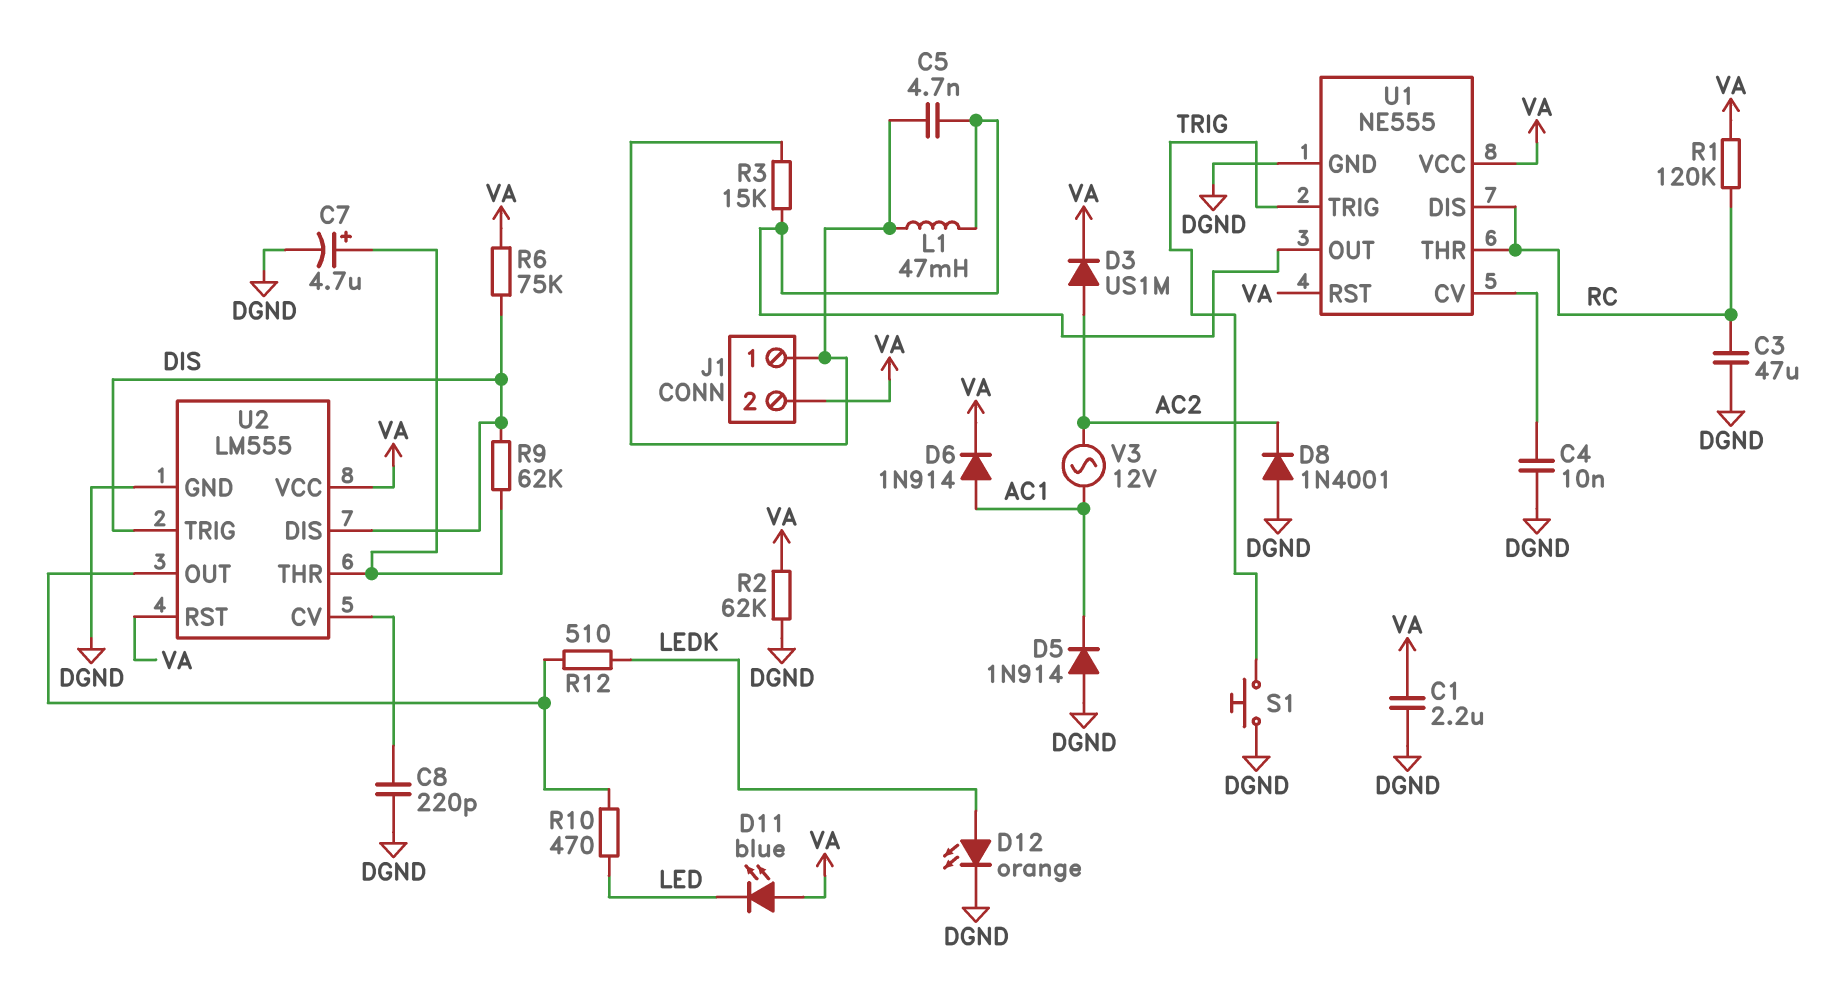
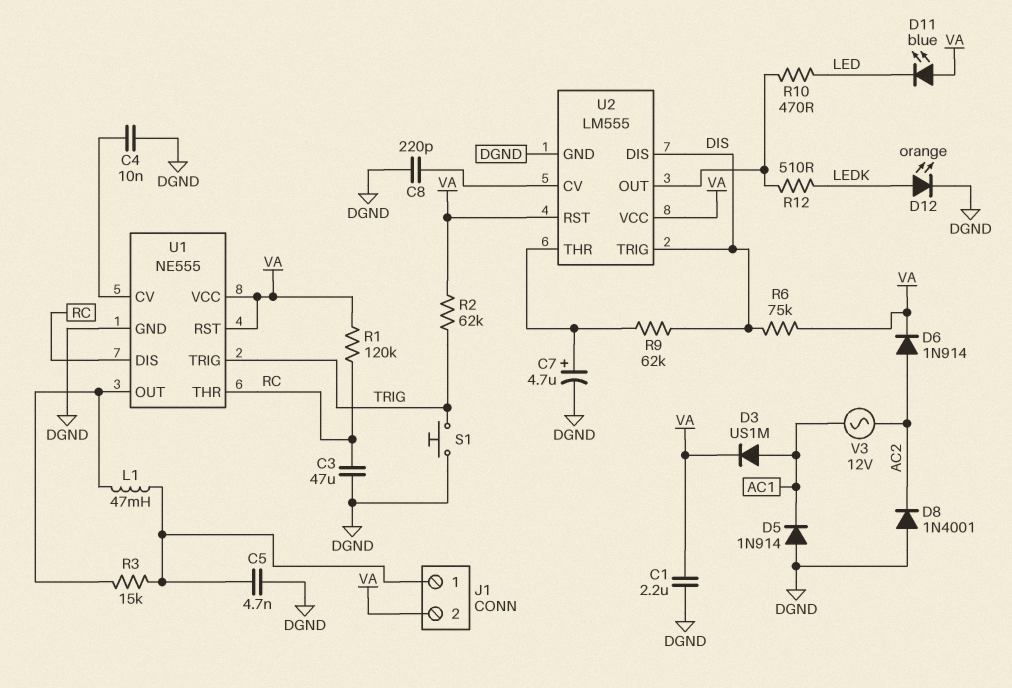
C5: 4.7nF (J1/1, U1/OUT) -> 4.7nF (DGND, J1/1)
D3: diode US1M (A AC2, K VA) -> diode US1M (A AC1, K VA)
D6: diode 1N914 (A AC1, K VA) -> diode 1N914 (A AC2, K VA)
R2: 62k (DGND, VA) -> 62k (TRIG, VA)

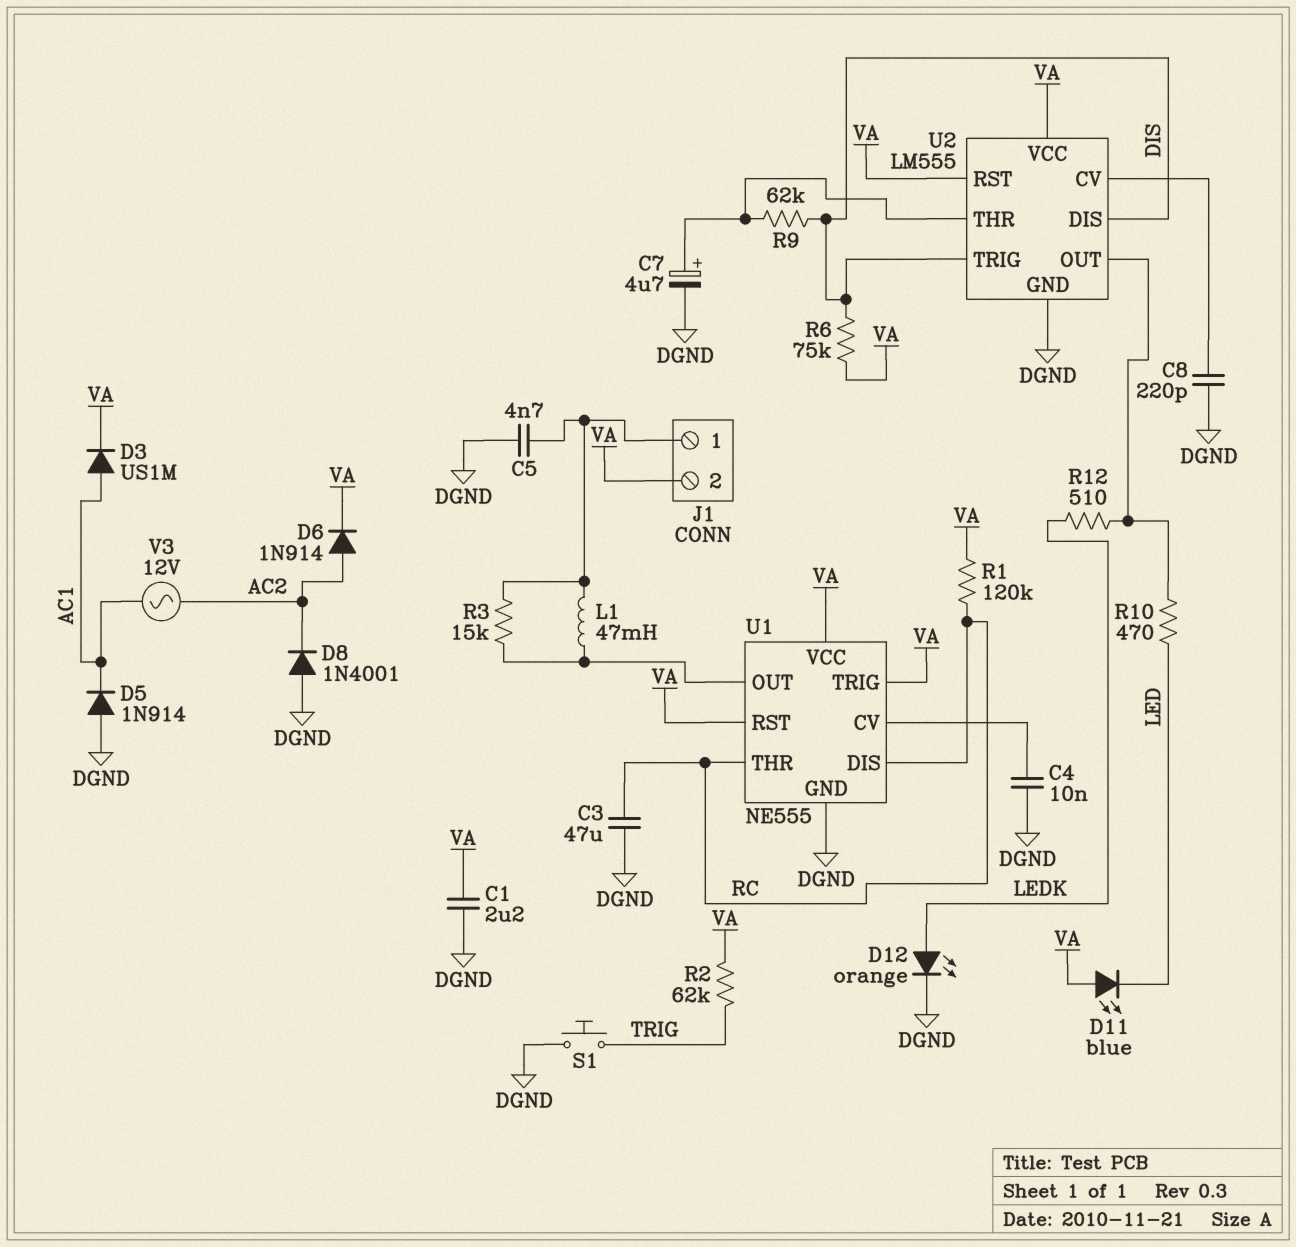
U1 pin TRIG: TRIG -> VA

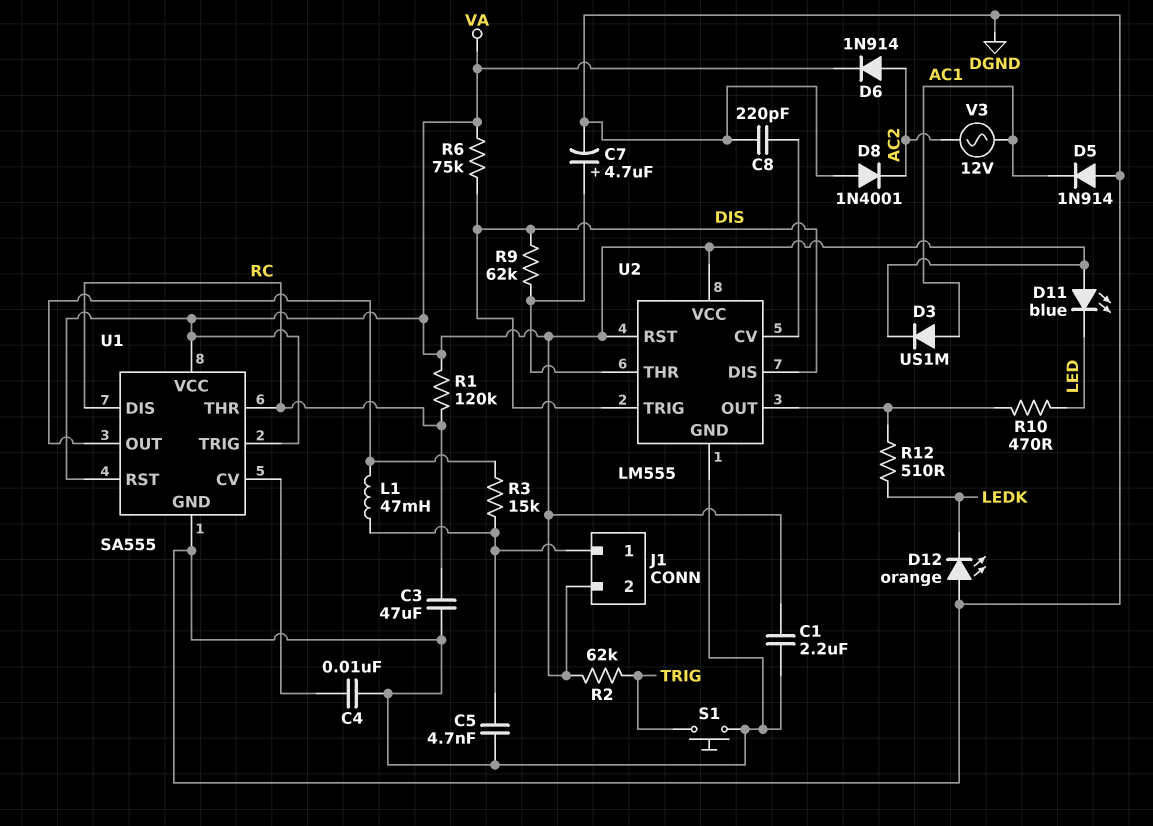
D12: LED orange (A LEDK, K DGND) -> LED orange (A DGND, K LEDK)
U1: NE555 -> SA555

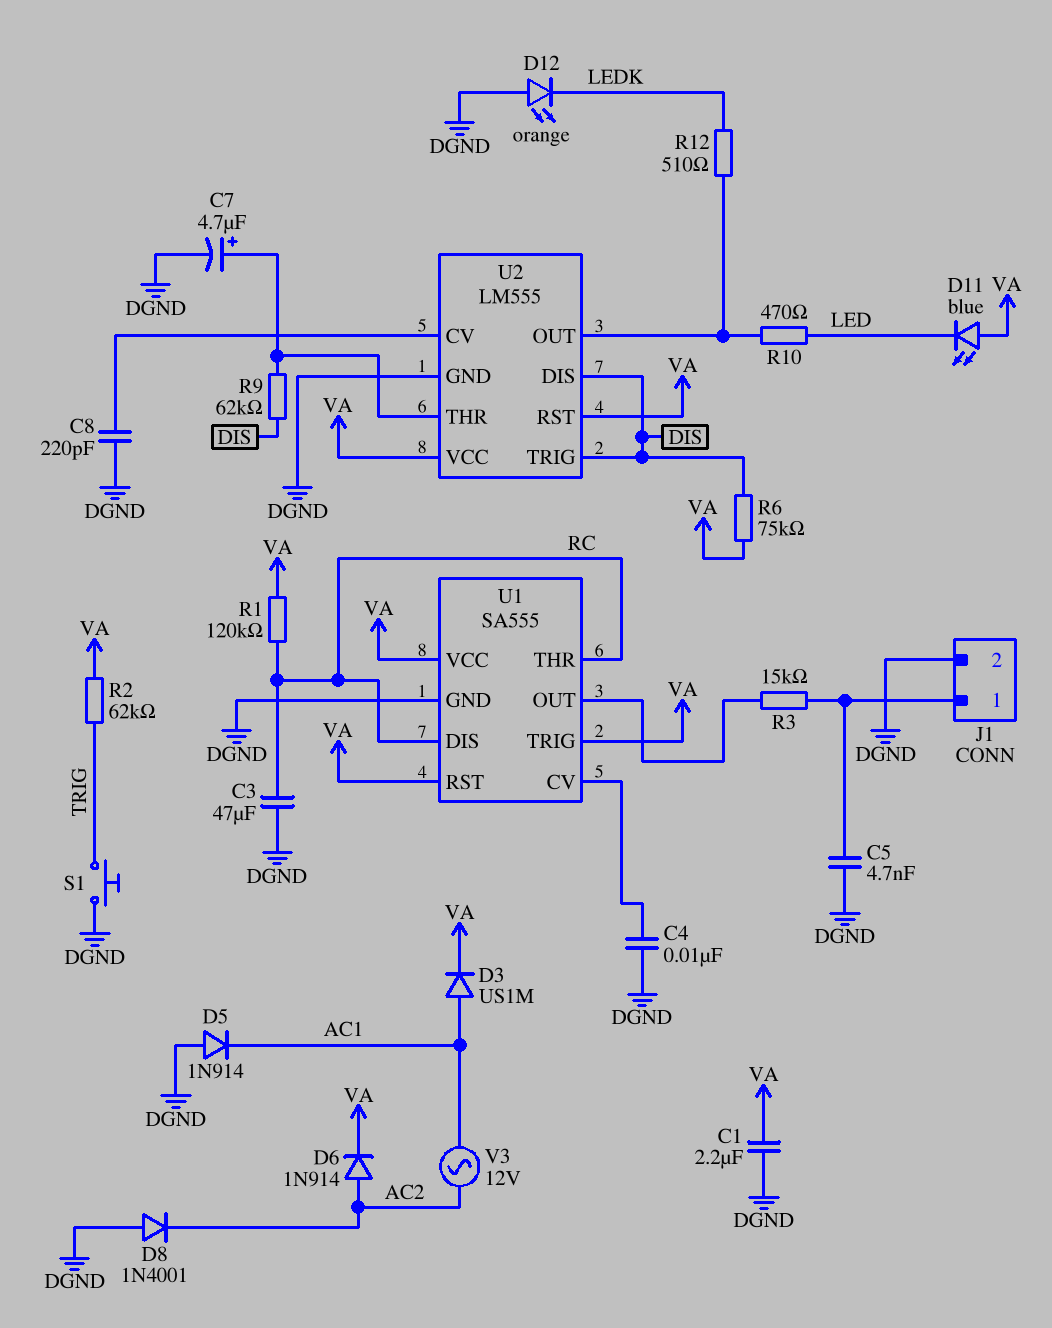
J1 pin 2: VA -> DGND
L1: 47mH (J1/1, U1/OUT) -> none

